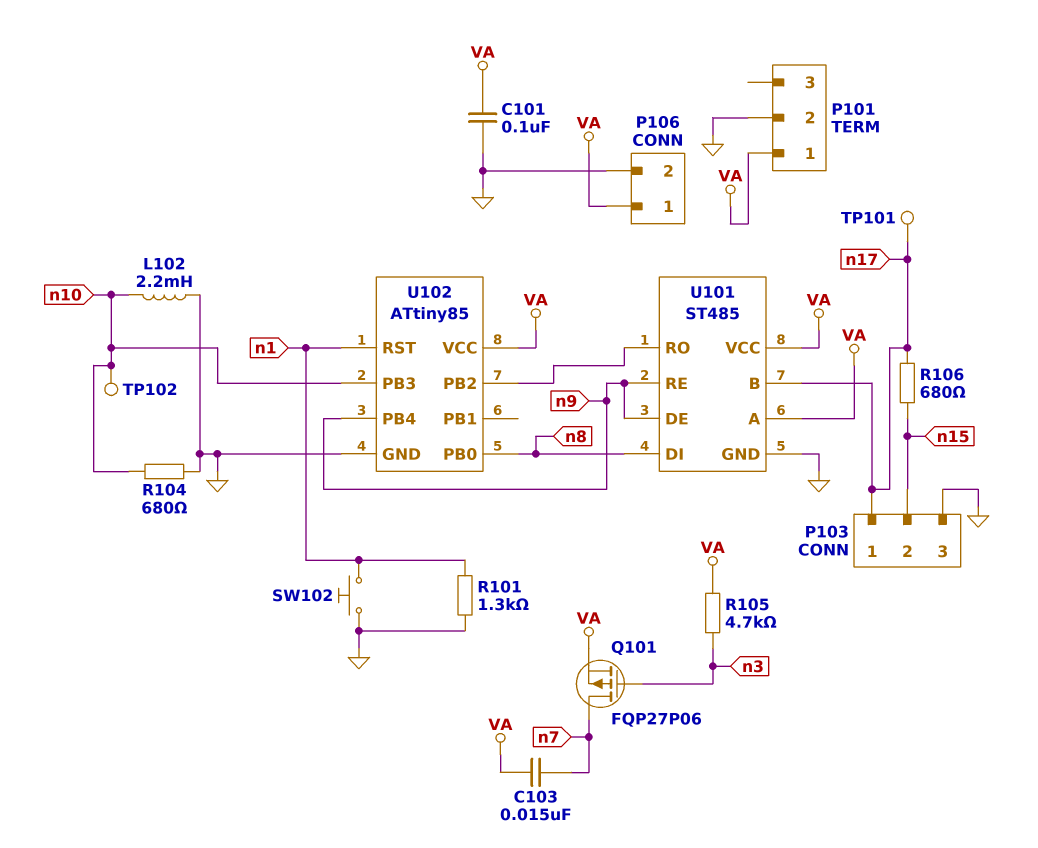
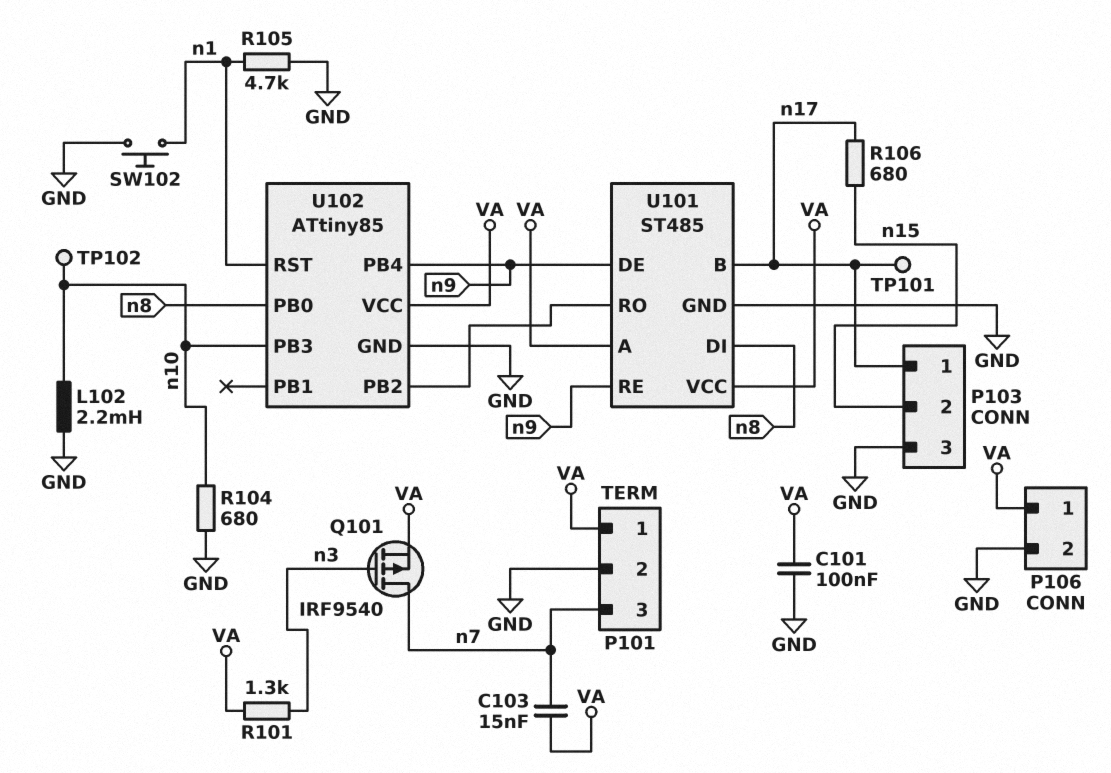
P101 pin 3: none -> n7
Q101: PMOS FQP27P06 (G n3, D n7, S VA) -> PMOS IRF9540 (G n3, D n7, S VA)
R101: 1.3k (GND, n1) -> 1.3k (VA, n3)
R105: 4.7k (VA, n3) -> 4.7k (GND, n1)

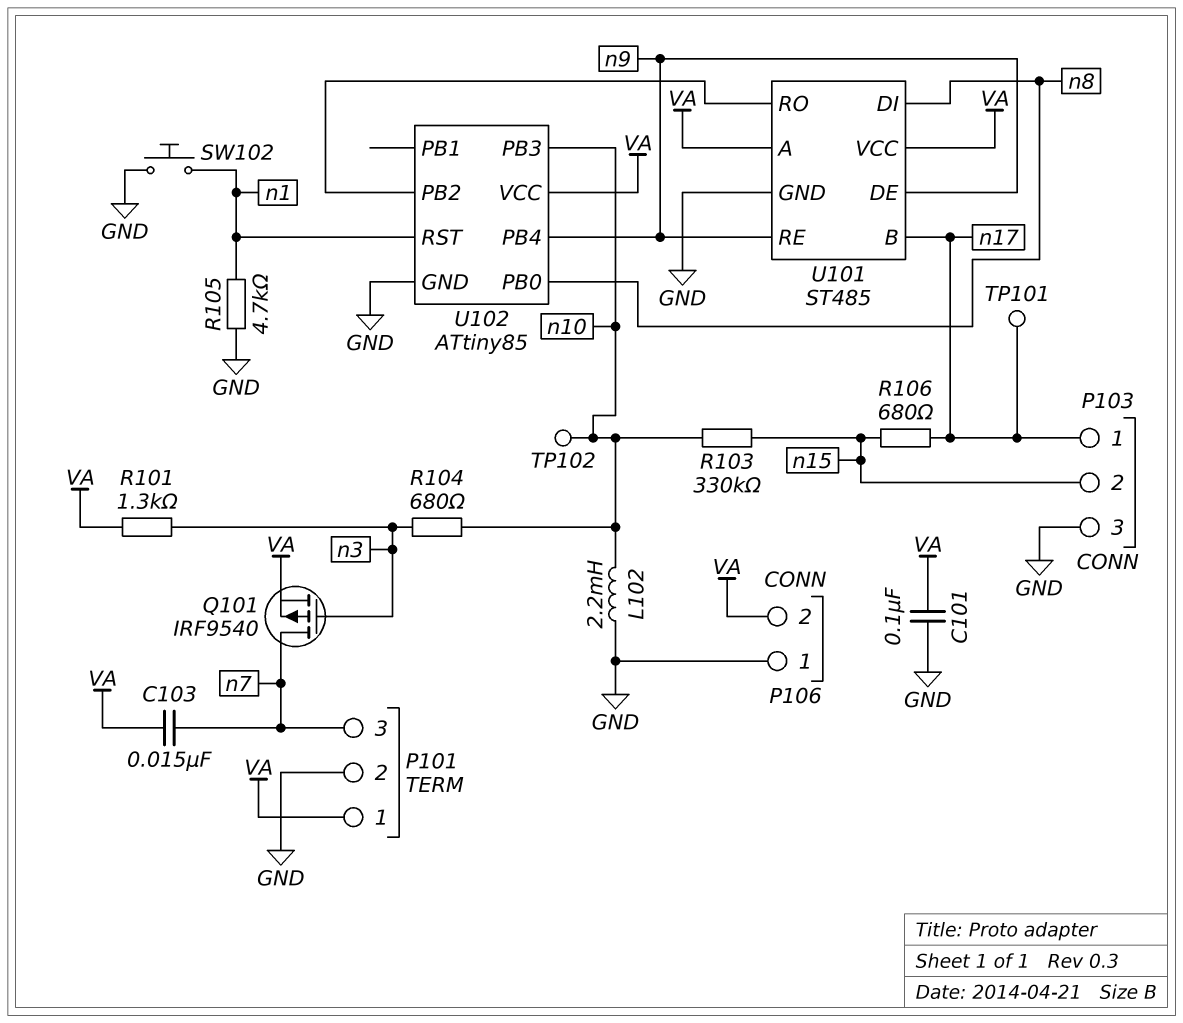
P106 pin 1: VA -> GND
P106 pin 2: GND -> VA
R103: none -> 330k (n10, n15)
R104: 680 (GND, n10) -> 680 (n3, n10)

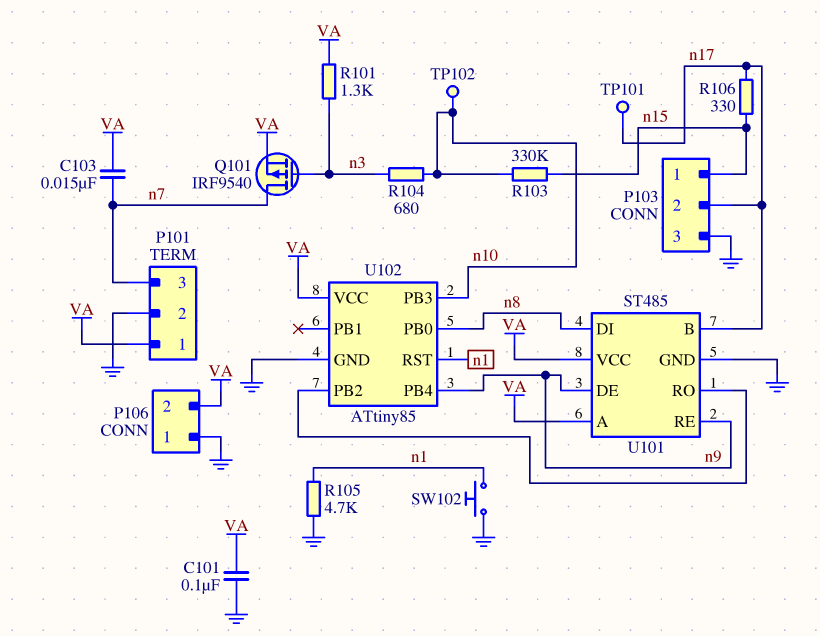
L102: 2.2mH (GND, n10) -> none
P103 pin 1: n17 -> n15
P103 pin 2: n15 -> n17
R106: 680 (n15, n17) -> 330 (n15, n17)

